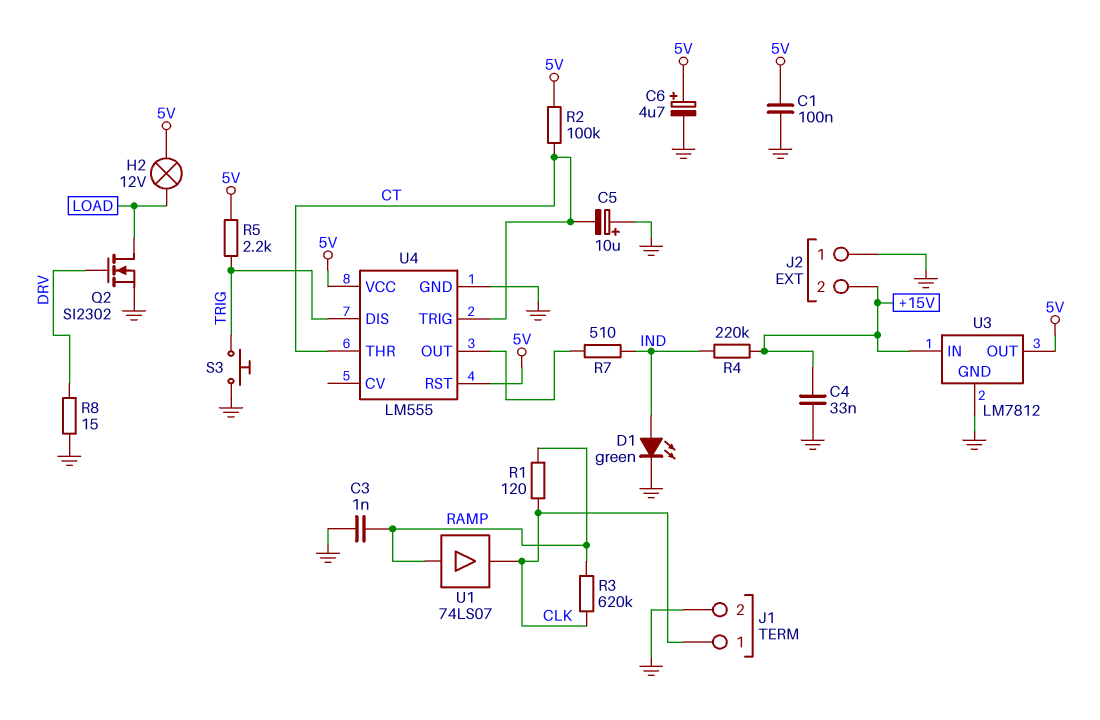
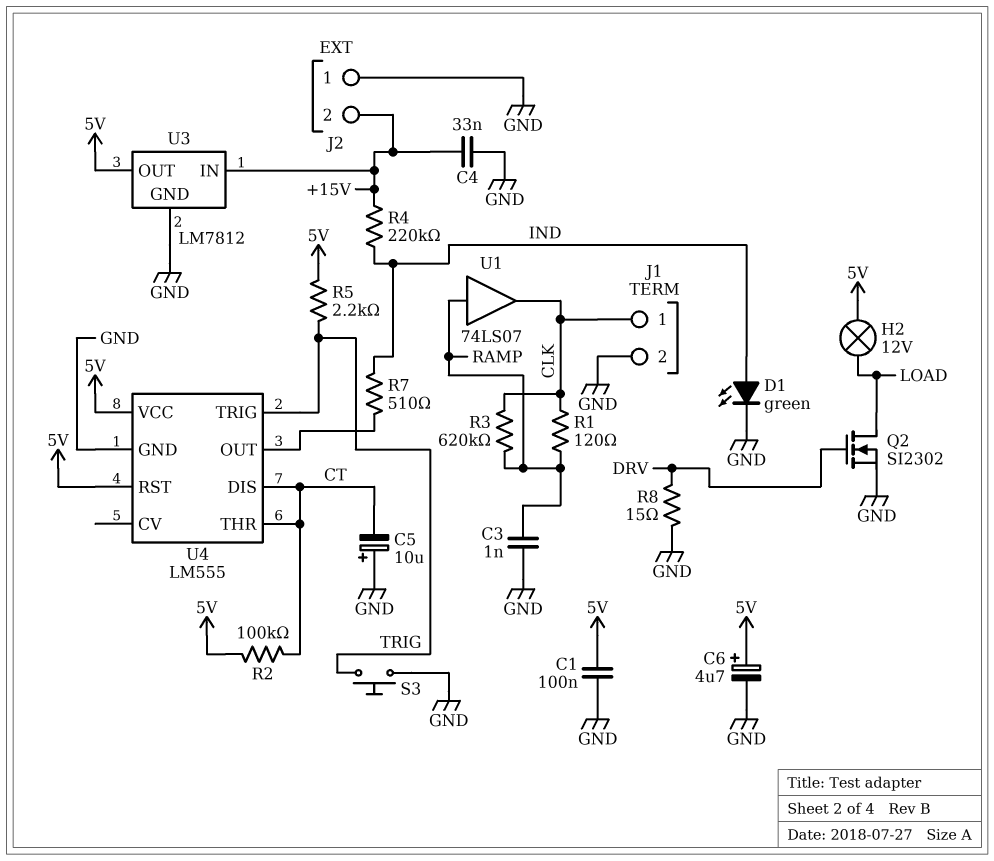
U4 pin DIS: TRIG -> CT
U4 pin TRIG: CT -> TRIG

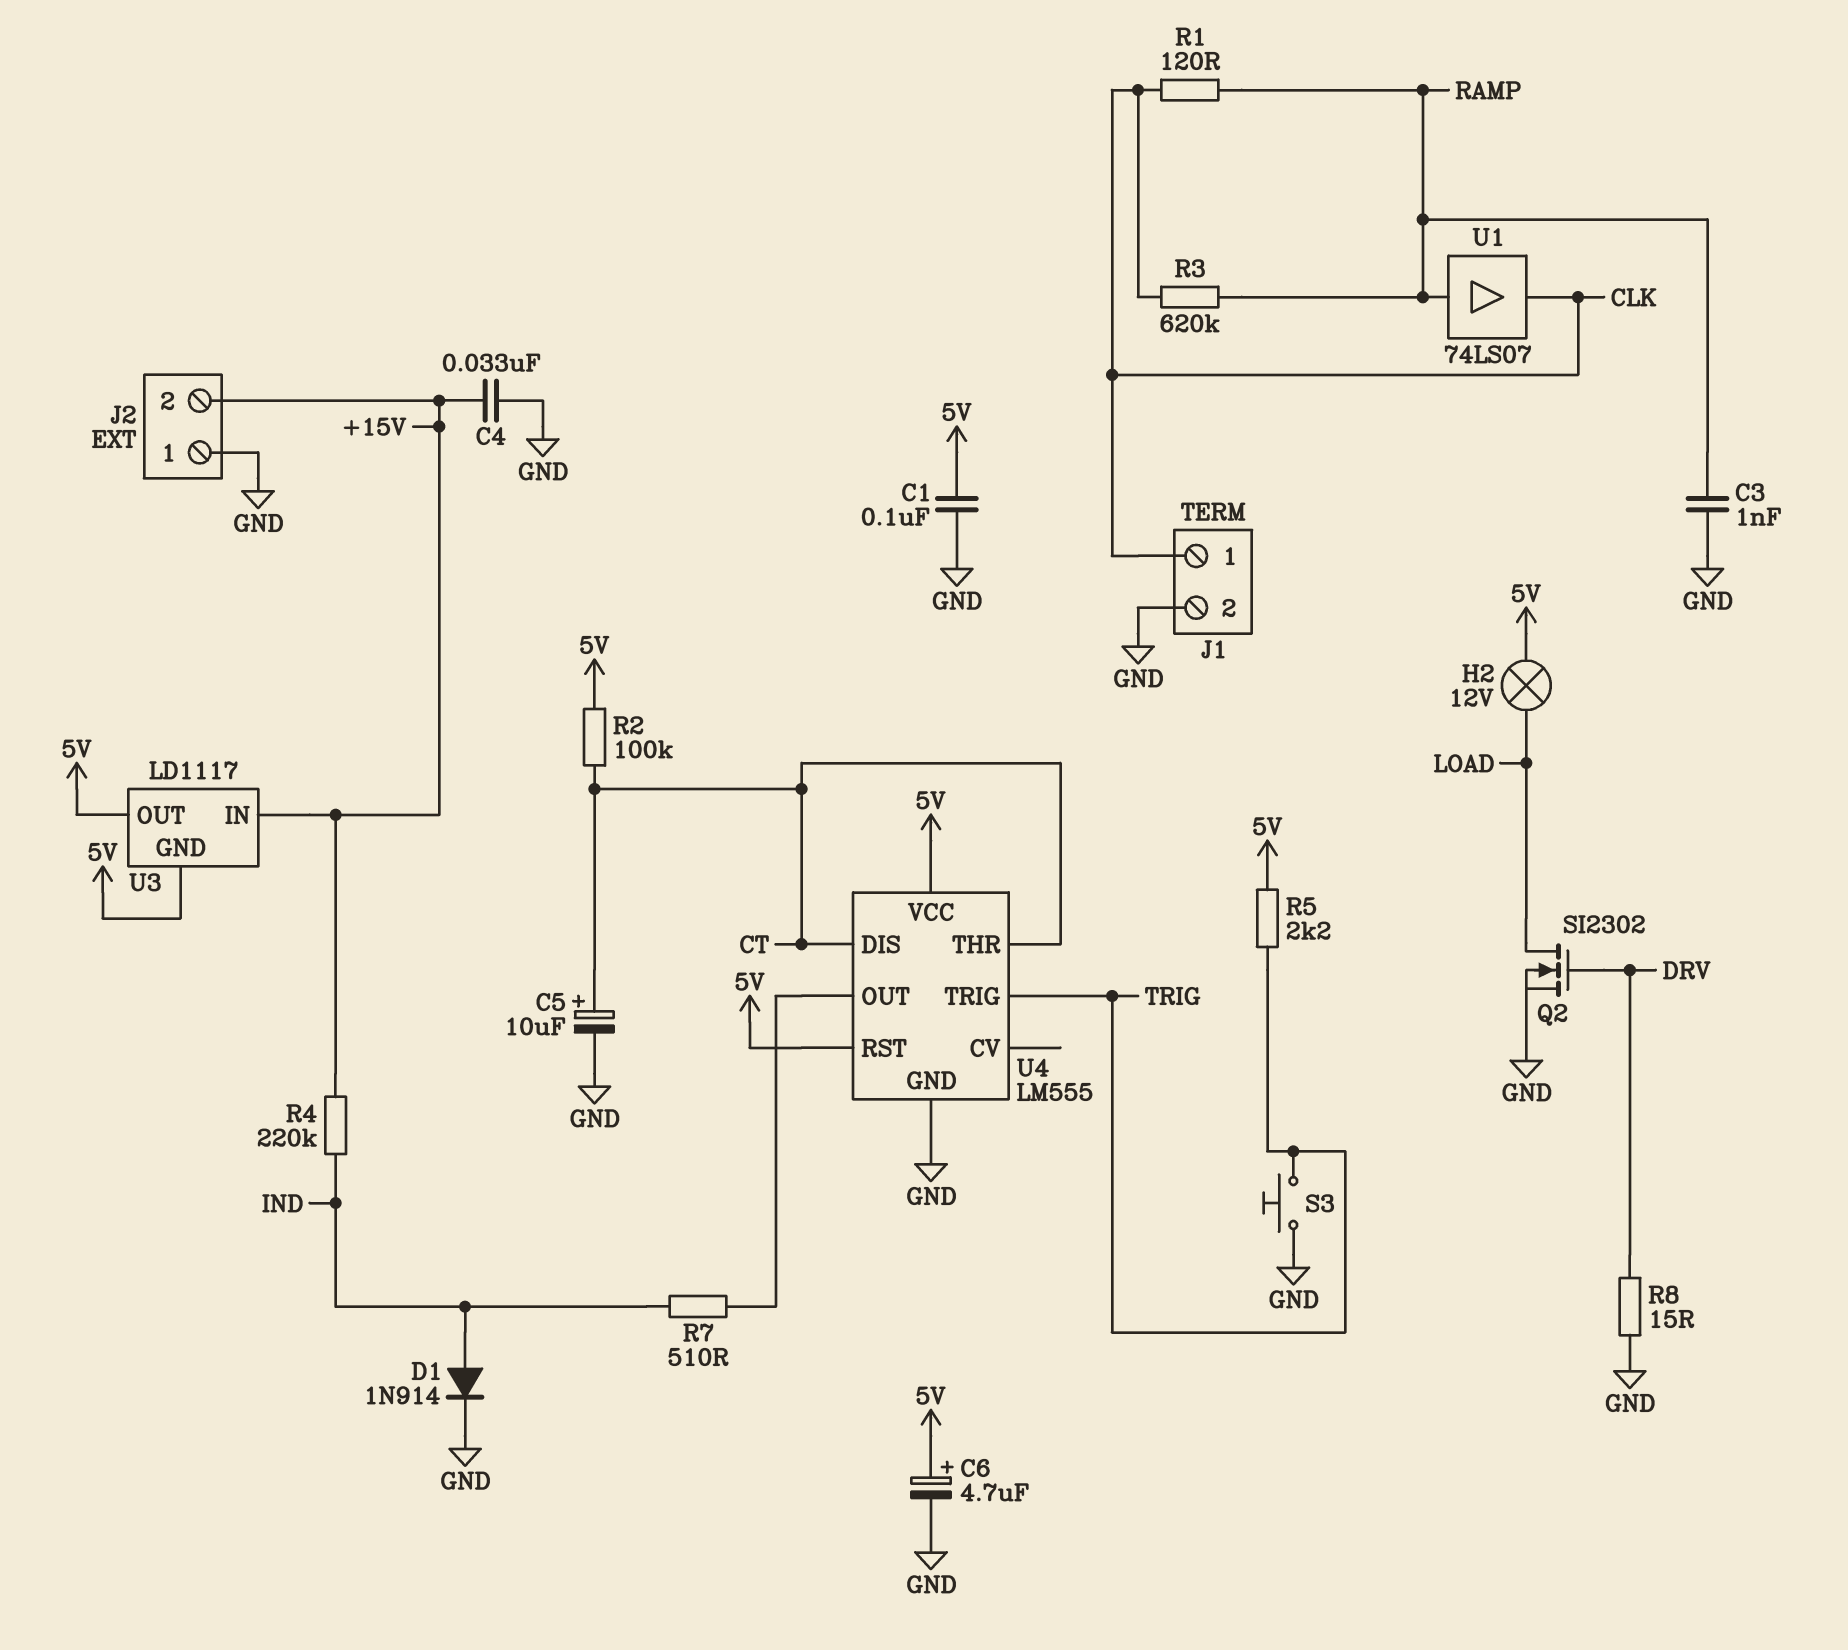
C5: 10uF (plus GND, minus CT) -> 10uF (plus CT, minus GND)
D1: LED green (A IND, K GND) -> diode 1N914 (A IND, K GND)
U3: LM7812 -> LD1117
U3 pin GND: GND -> 5V

